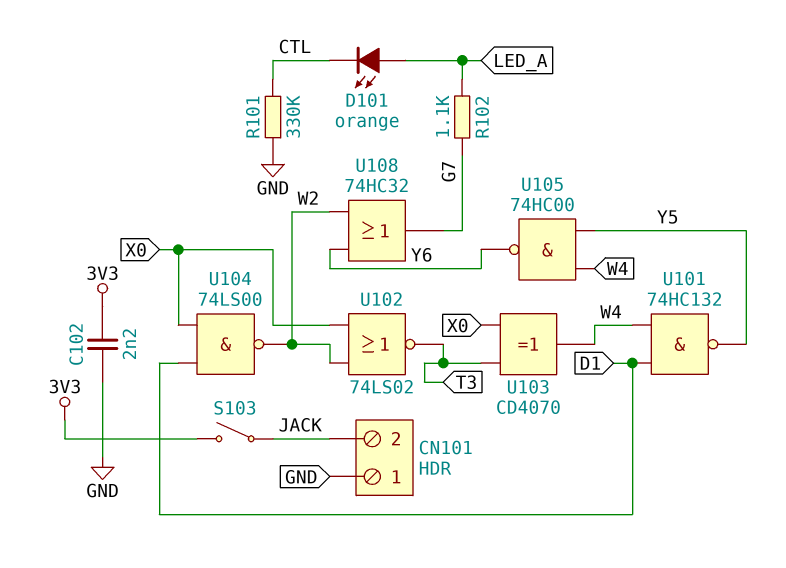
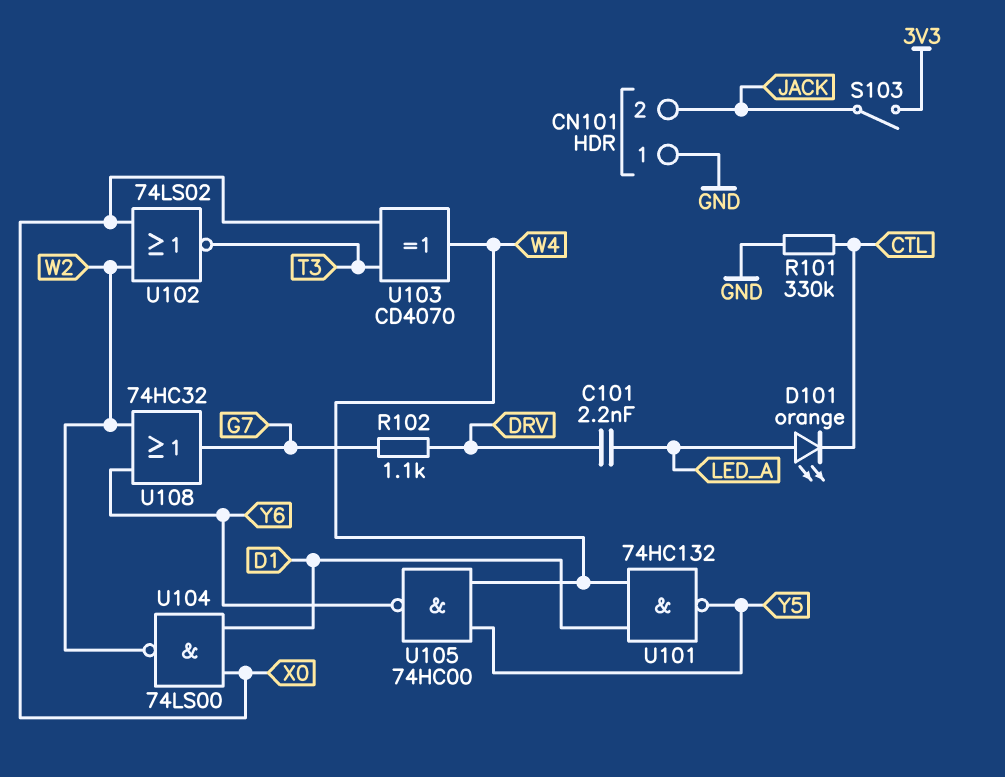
C101: none -> 2.2nF (DRV, LED_A)
C102: 2.2nF (3V3, GND) -> none
R102: 1.1k (G7, LED_A) -> 1.1k (DRV, G7)

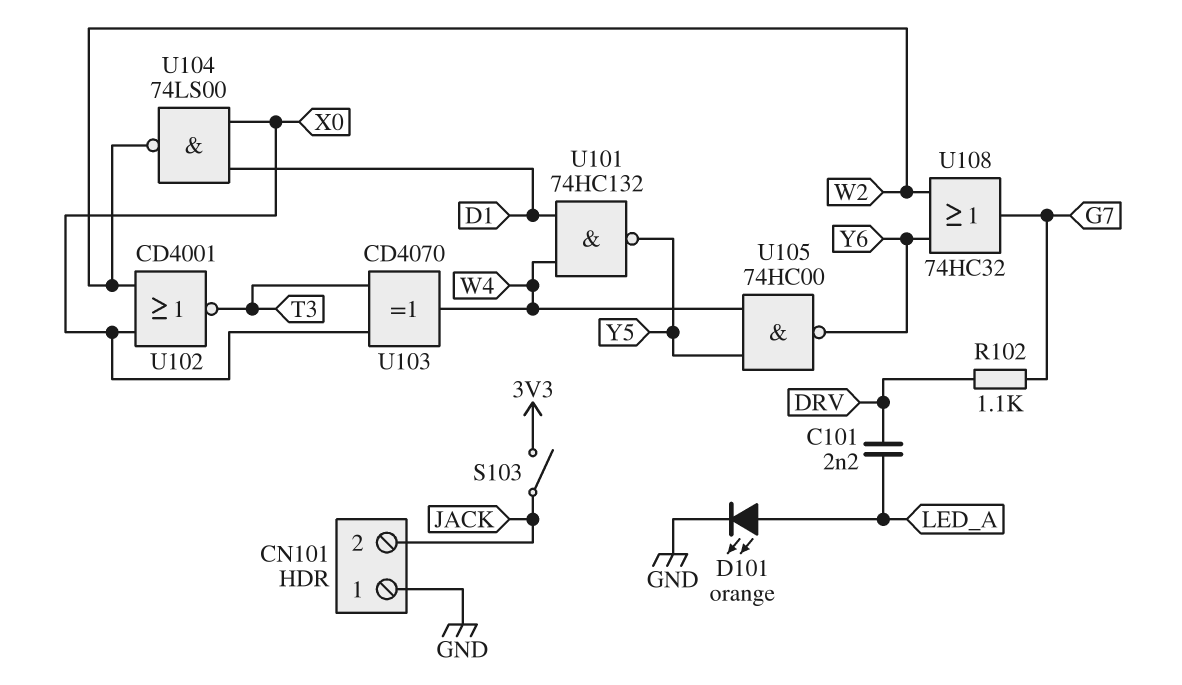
D101: LED orange (A LED_A, K CTL) -> LED orange (A LED_A, K GND)
R101: 330k (CTL, GND) -> none
U102: NOR 74LS02 (in W2, in X0, out T3) -> NOR CD4001 (in W2, in X0, out T3)

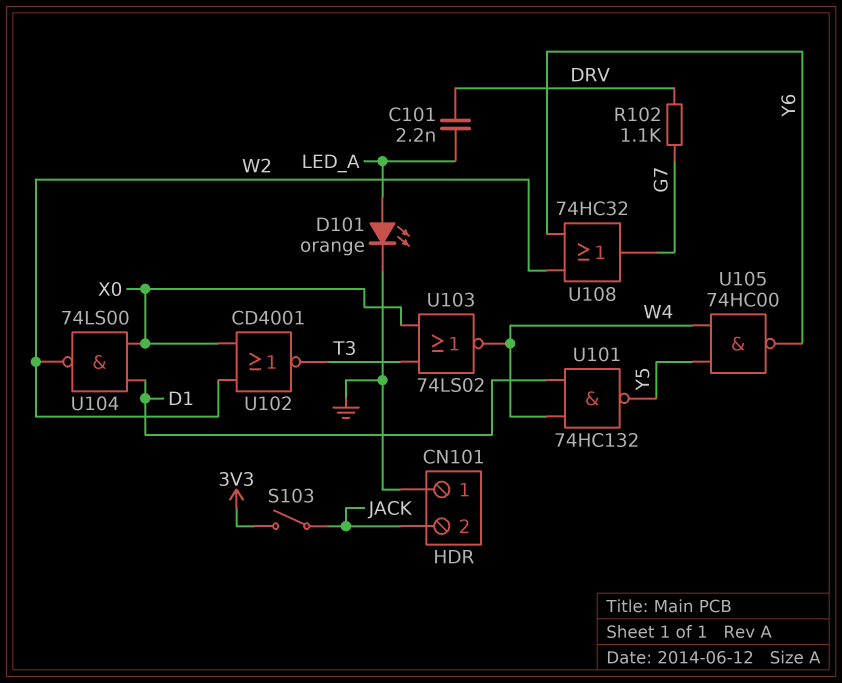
U103: XOR CD4070 (in T3, in X0, out W4) -> NOR 74LS02 (in T3, in X0, out W4)

